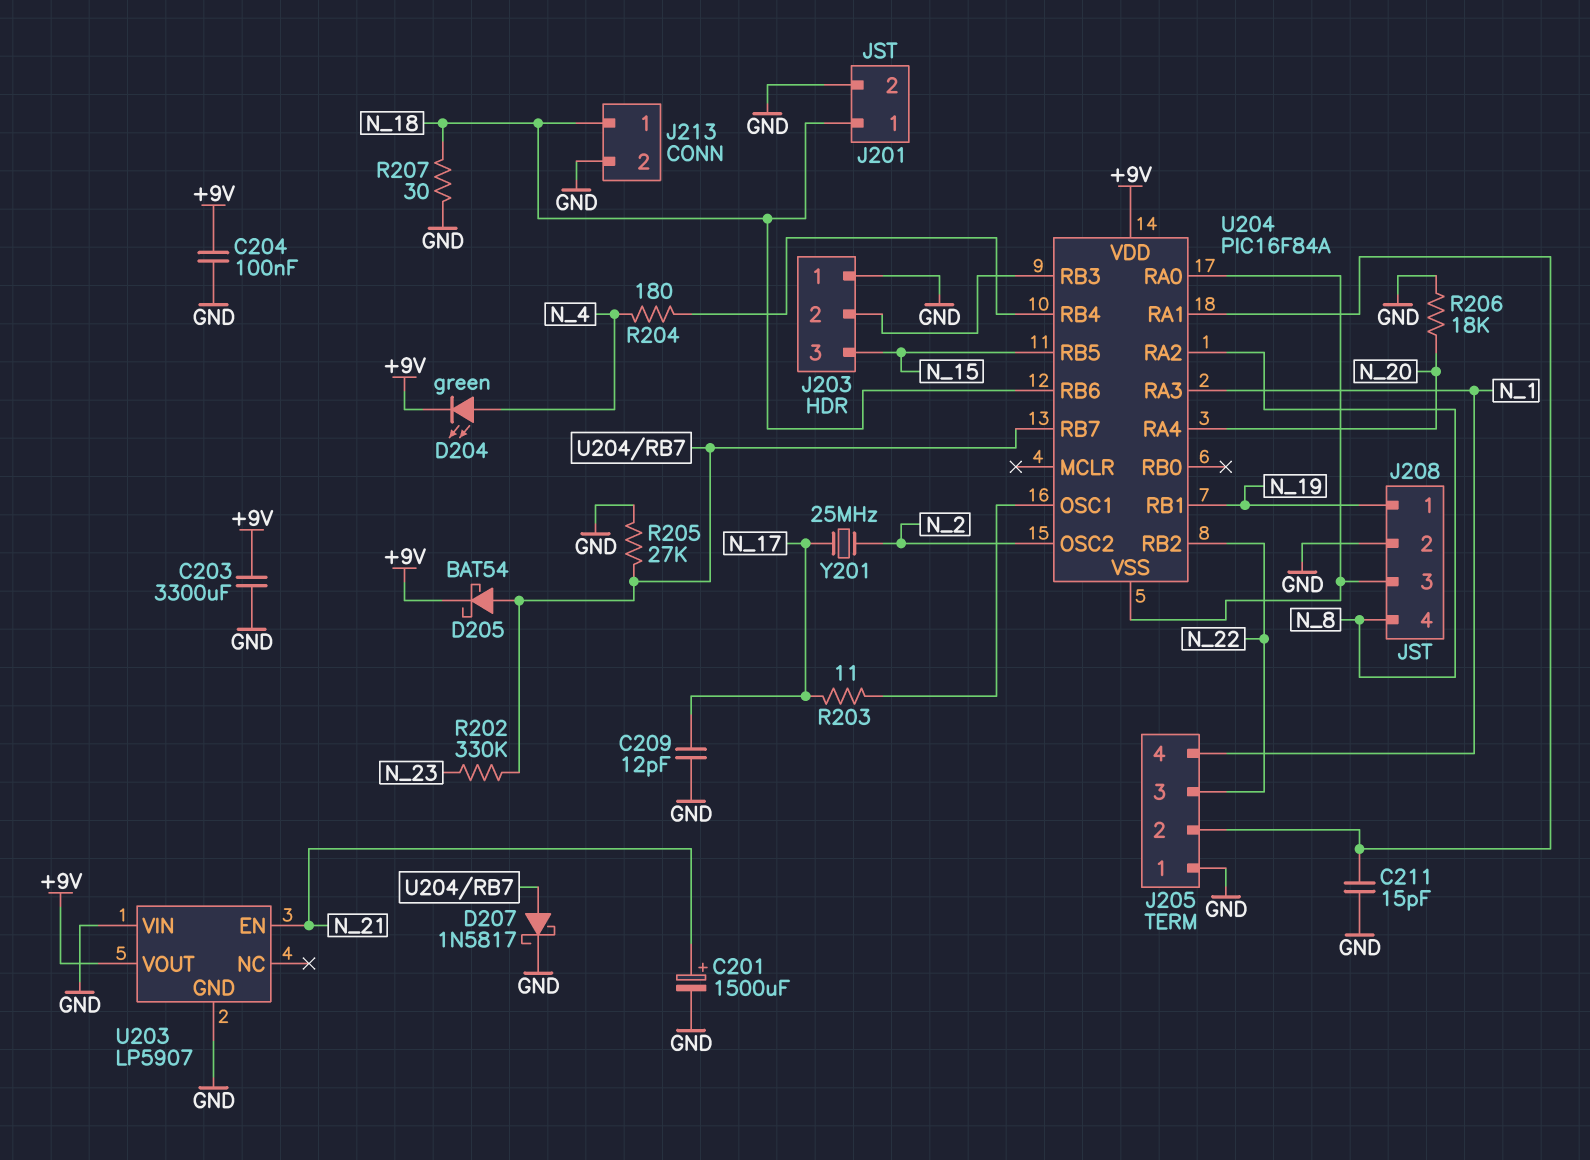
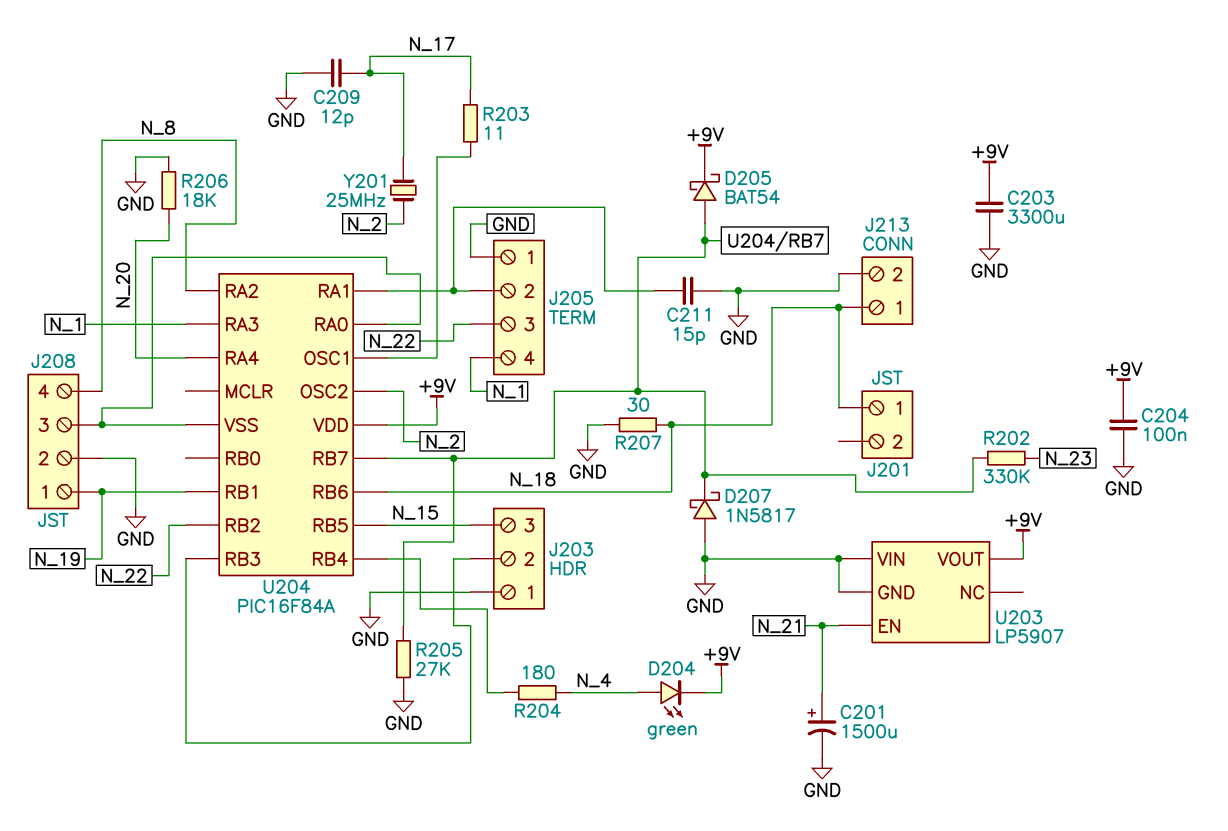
D207: schottky 1N5817 (A U204/RB7, K GND) -> schottky 1N5817 (A GND, K U204/RB7)
J201 pin 2: GND -> none

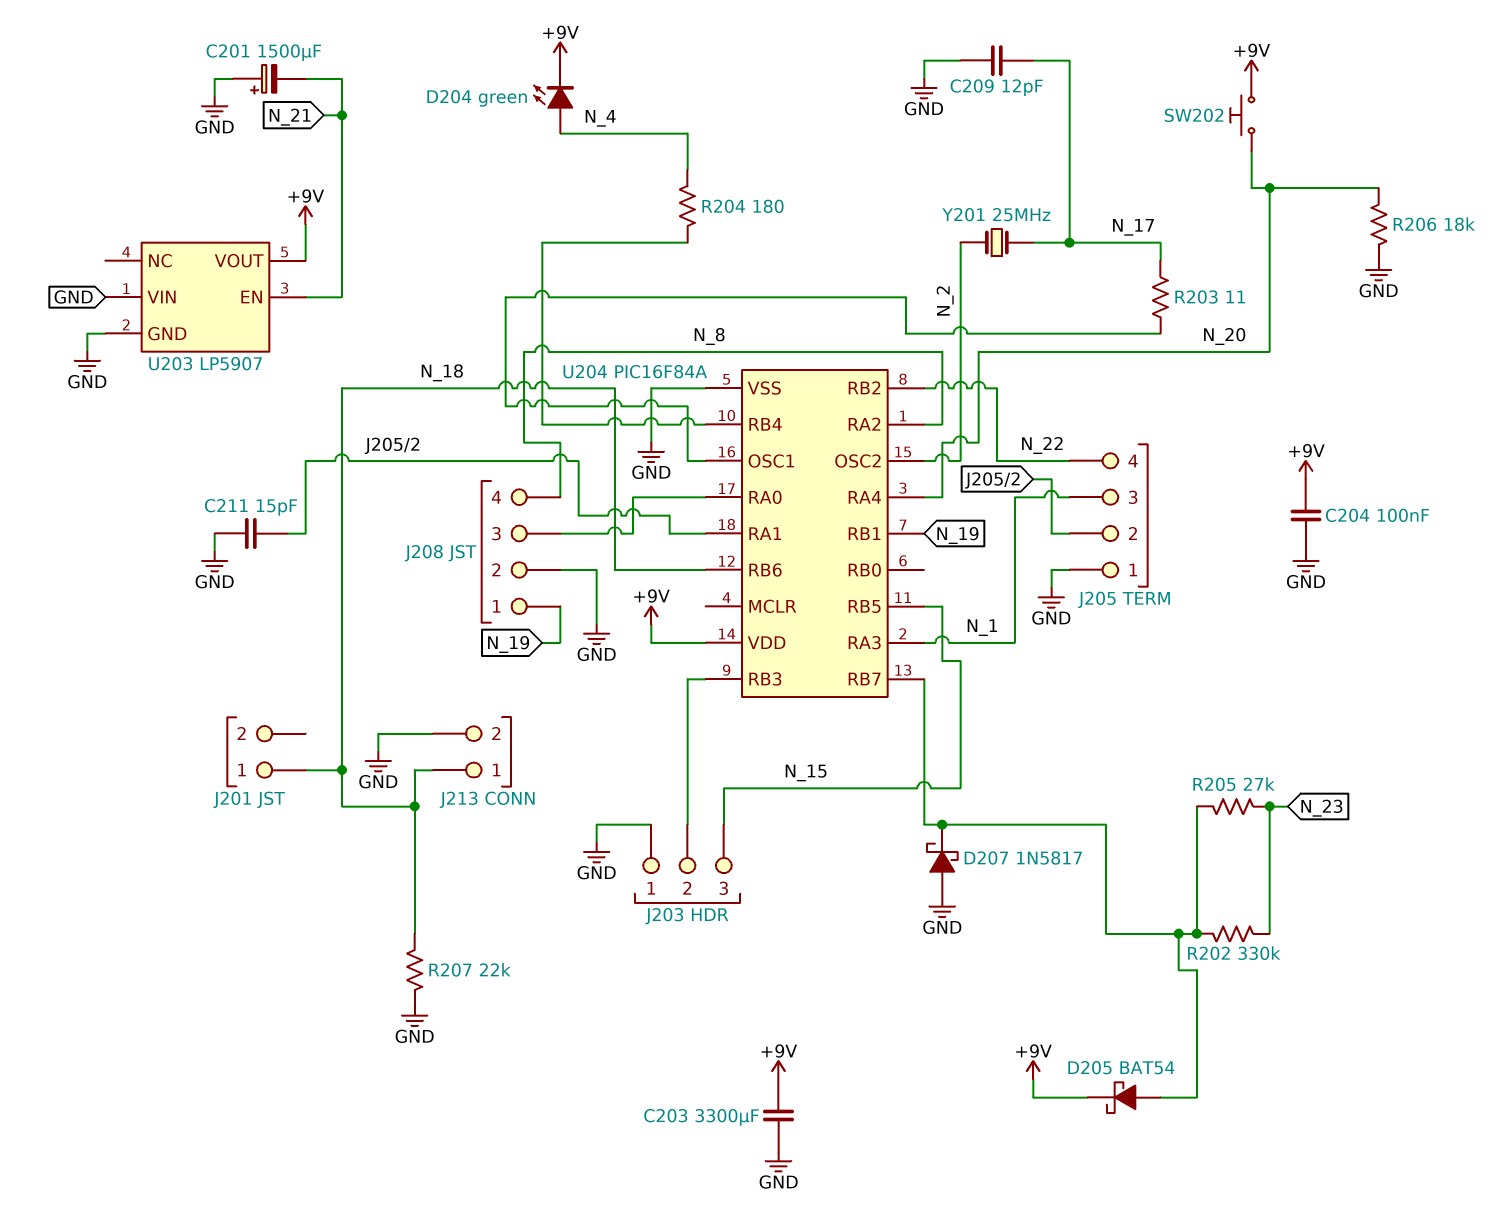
C201: 1500uF (plus N_21, minus GND) -> 1500uF (plus GND, minus N_21)
J205 pin 3: N_22 -> N_1
J205 pin 4: N_1 -> N_22
R205: 27k (GND, U204/RB7) -> 27k (N_23, U204/RB7)
R207: 30 (GND, N_18) -> 22k (GND, N_18)
SW202: none -> button (+9V, N_20)
U204 pin VSS: J208/3 -> GND

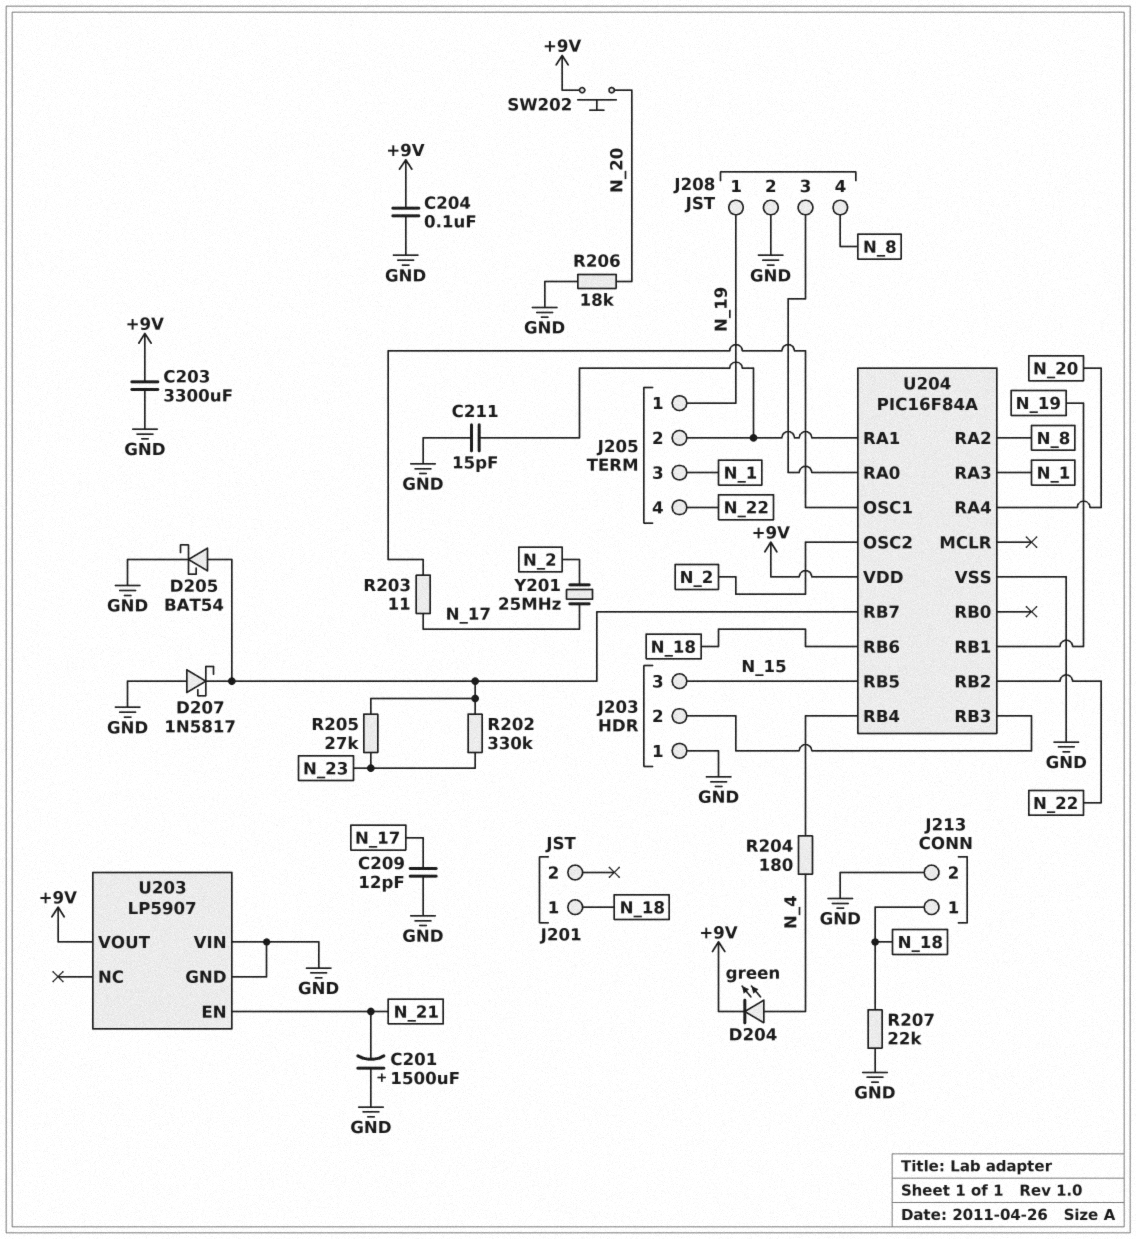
D205: schottky BAT54 (A U204/RB7, K +9V) -> schottky BAT54 (A U204/RB7, K GND)
J205 pin 1: GND -> N_19

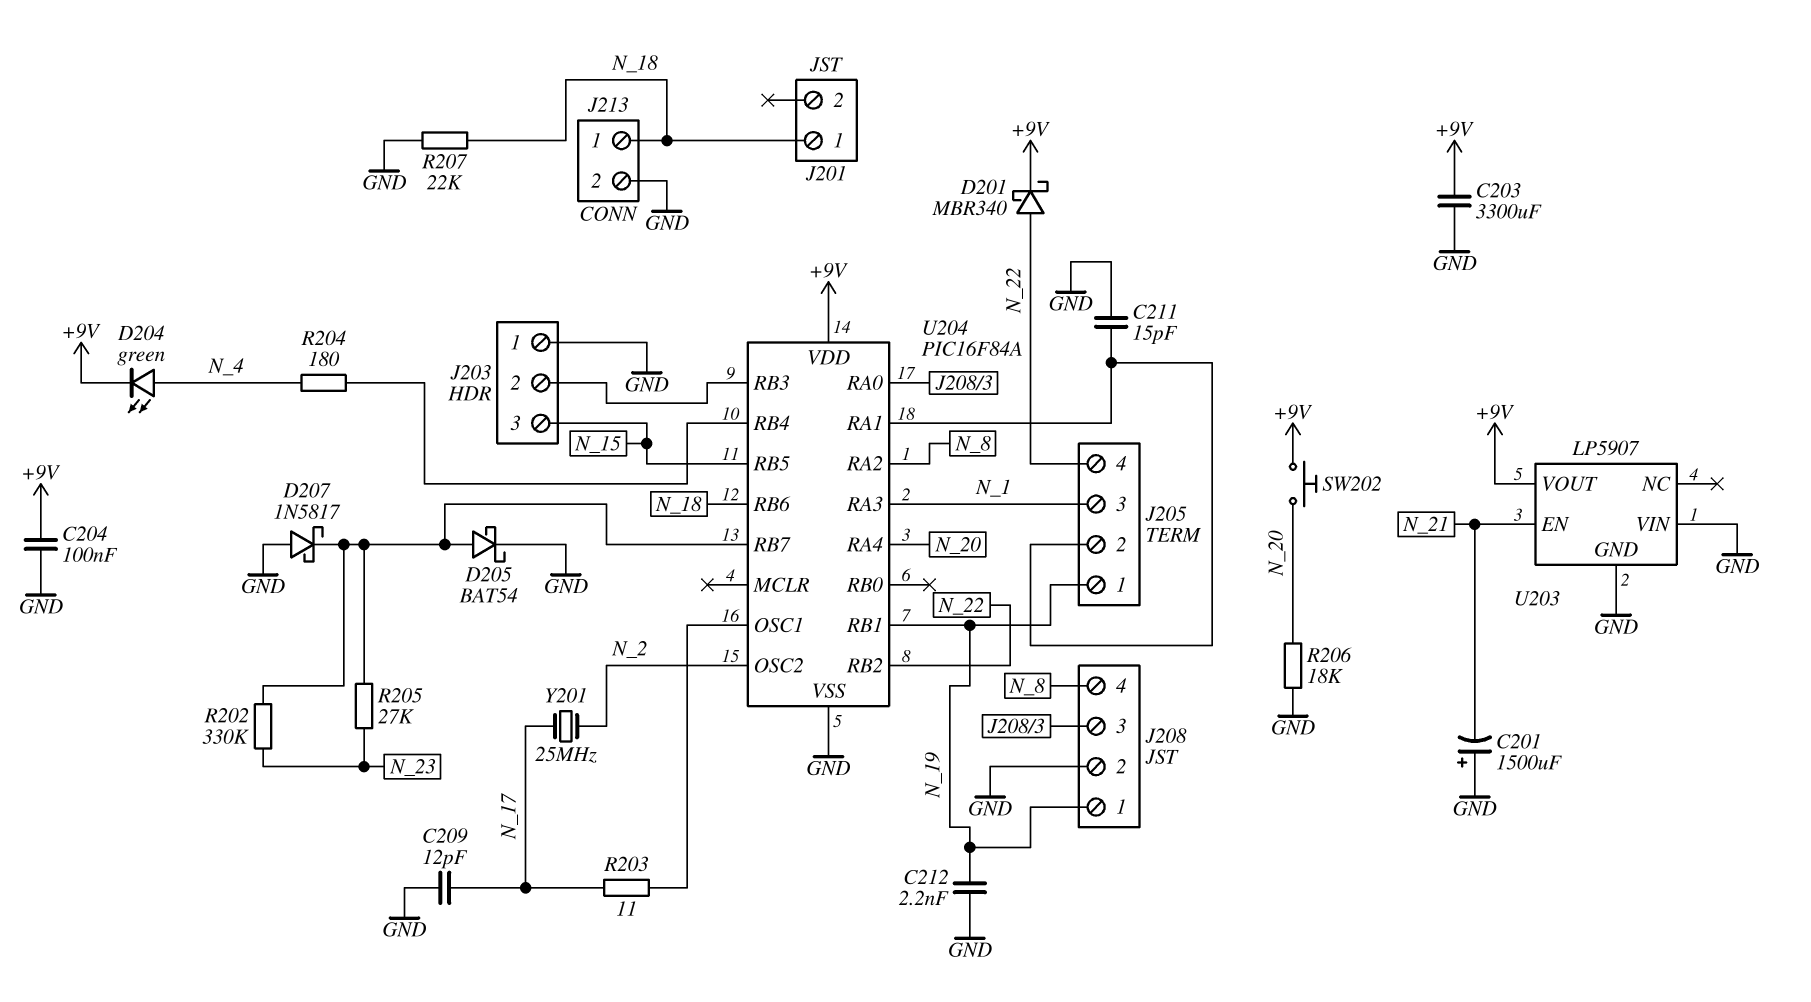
C212: none -> 2.2nF (GND, N_19)
D201: none -> schottky MBR340 (A N_22, K +9V)

